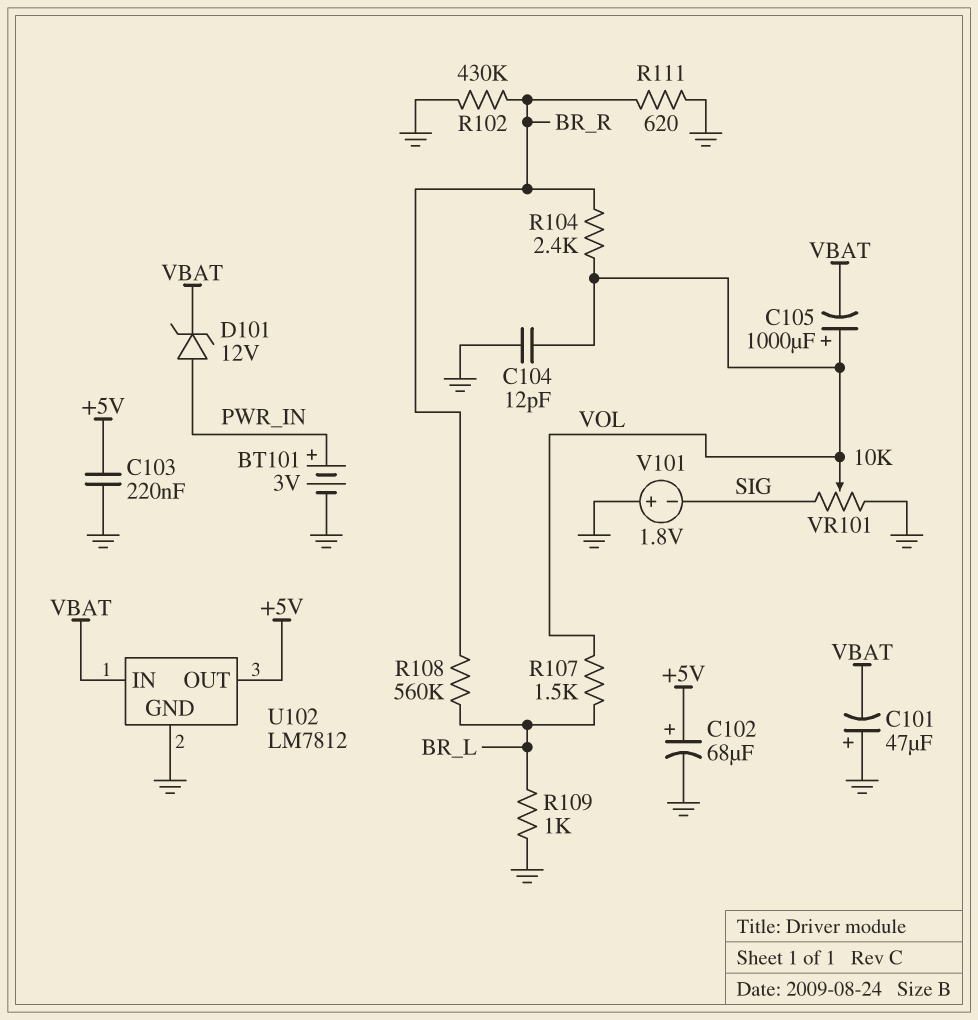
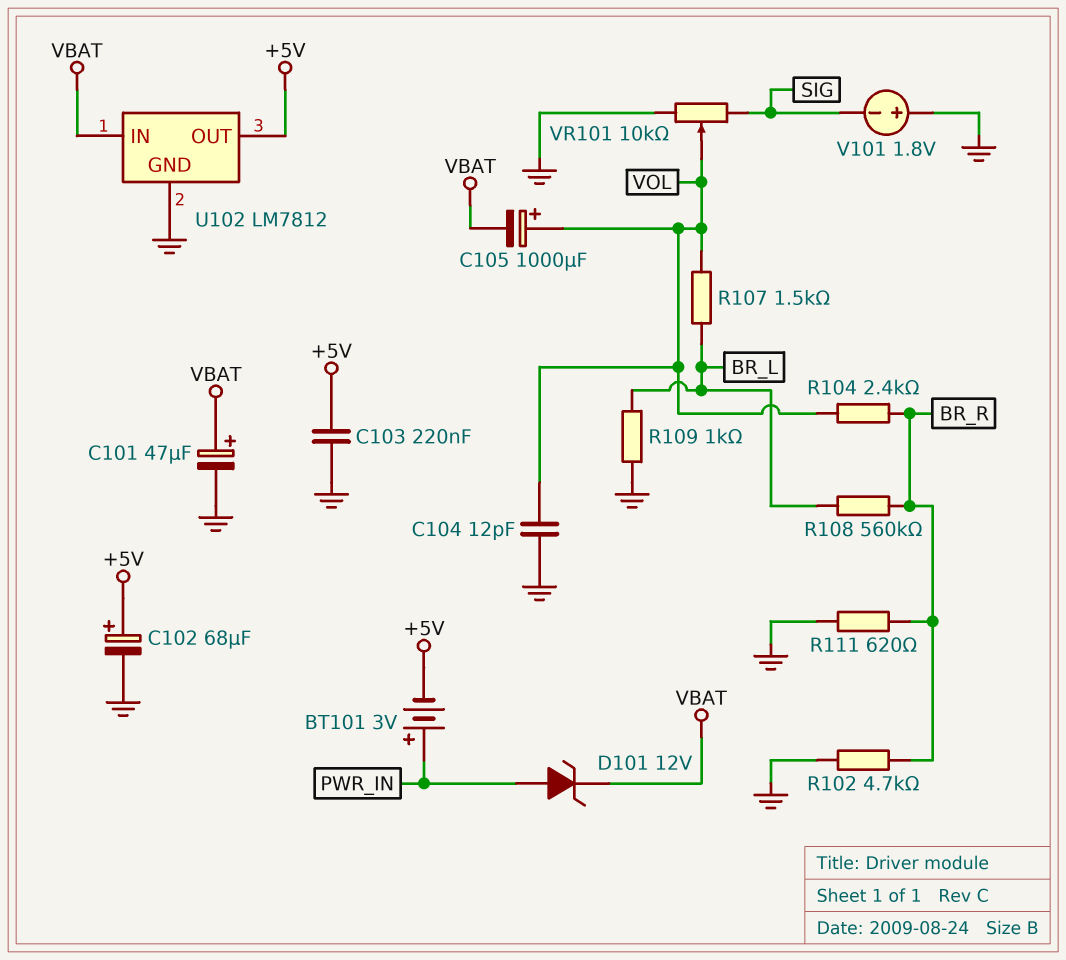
BT101: 3V (plus PWR_IN, minus GND) -> 3V (plus PWR_IN, minus +5V)
C101: 47uF (plus GND, minus VBAT) -> 47uF (plus VBAT, minus GND)
R102: 430k (BR_R, GND) -> 4.7k (BR_R, GND)

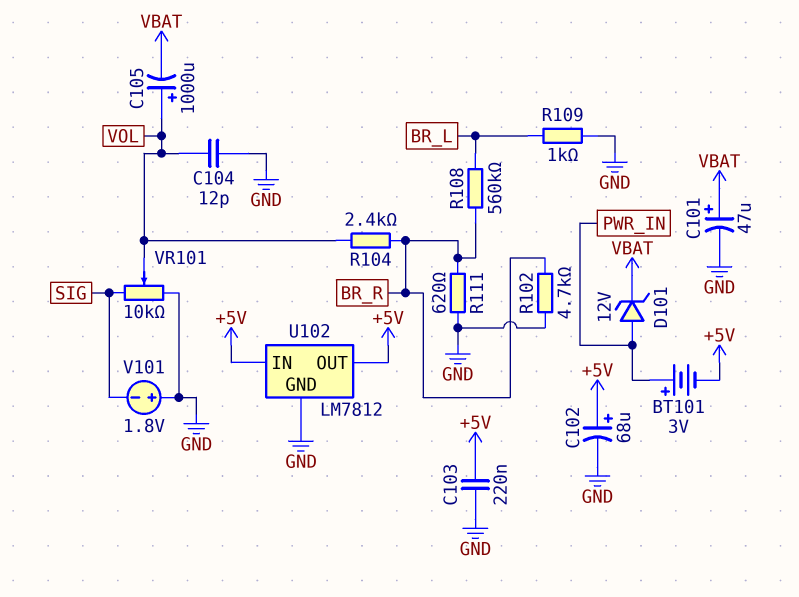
R107: 1.5k (BR_L, VOL) -> none
U102 pin IN: VBAT -> +5V

